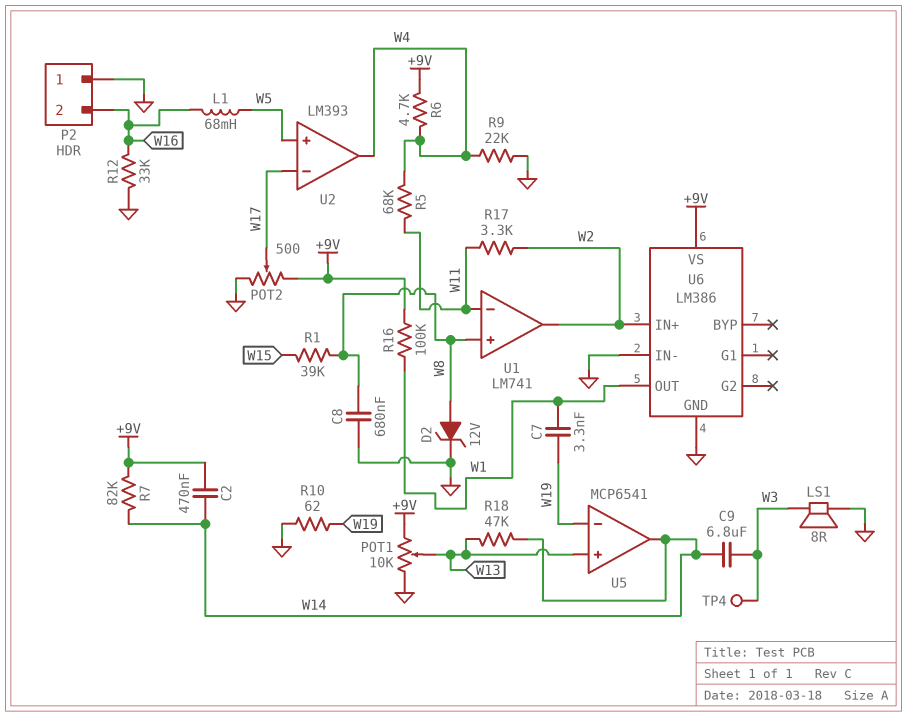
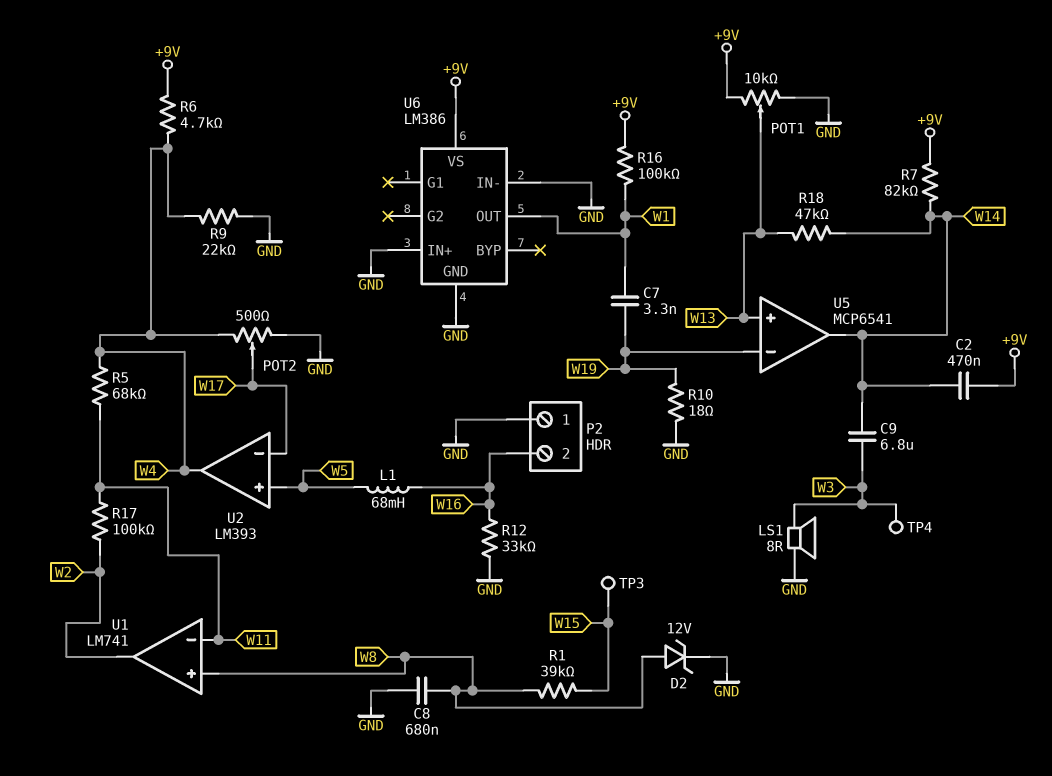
POT2: 500 (+9V, GND, wiper W17) -> 500 (GND, W4, wiper W17)
R10: 62 (GND, W19) -> 18 (GND, W19)
R17: 3.3k (W2, W11) -> 100k (W2, W11)
TP3: none -> test point (W15)
U6 pin IN+: W2 -> GND

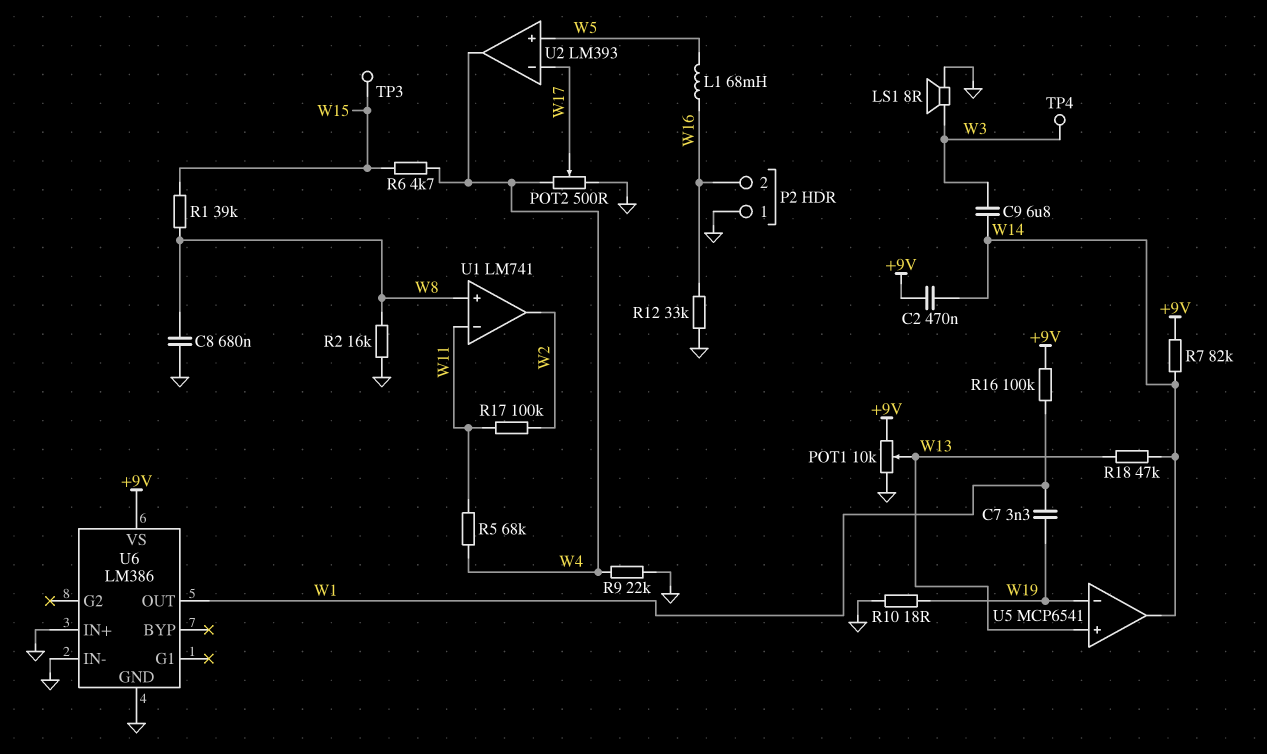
D2: zener 12V (A W8, K GND) -> none
R2: none -> 16k (GND, W8)
R6: 4.7k (+9V, W4) -> 4.7k (W4, W15)

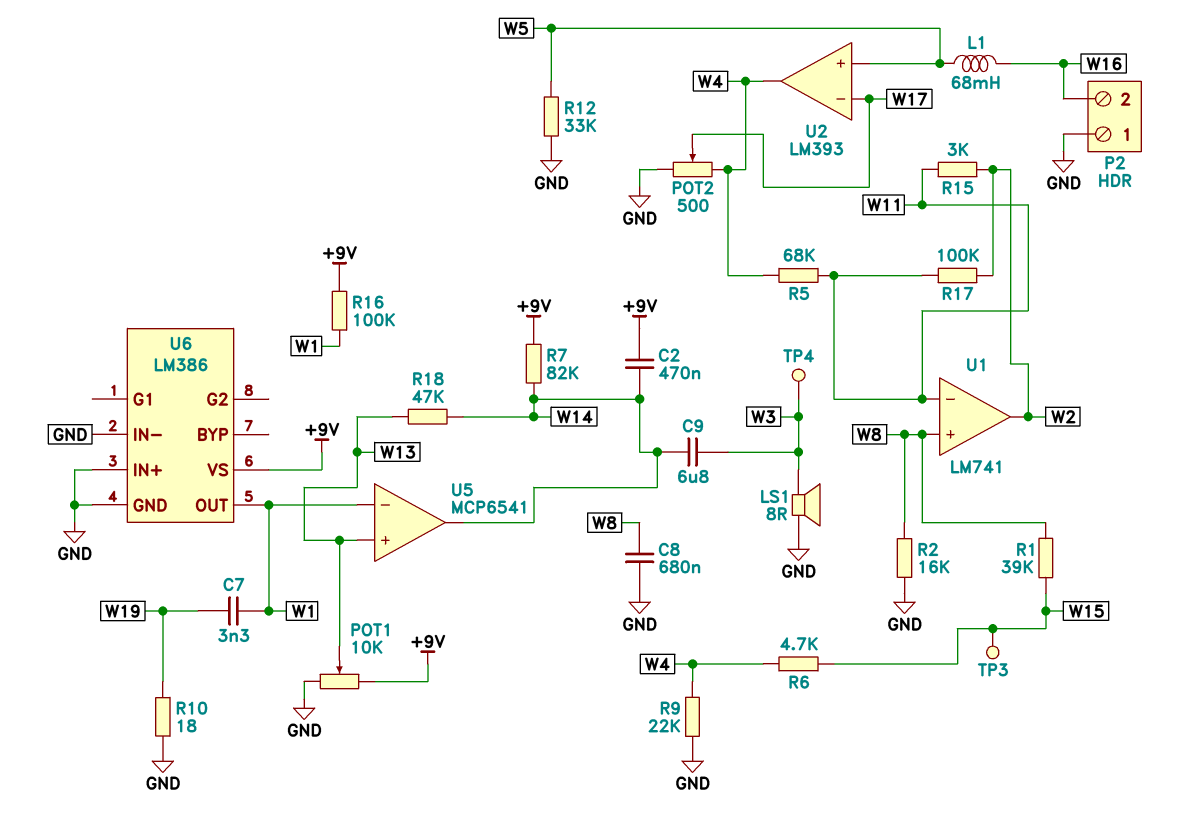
R12: 33k (GND, W16) -> 33k (GND, W5)
R15: none -> 3k (W2, W11)
U5 pin in-: W19 -> W1

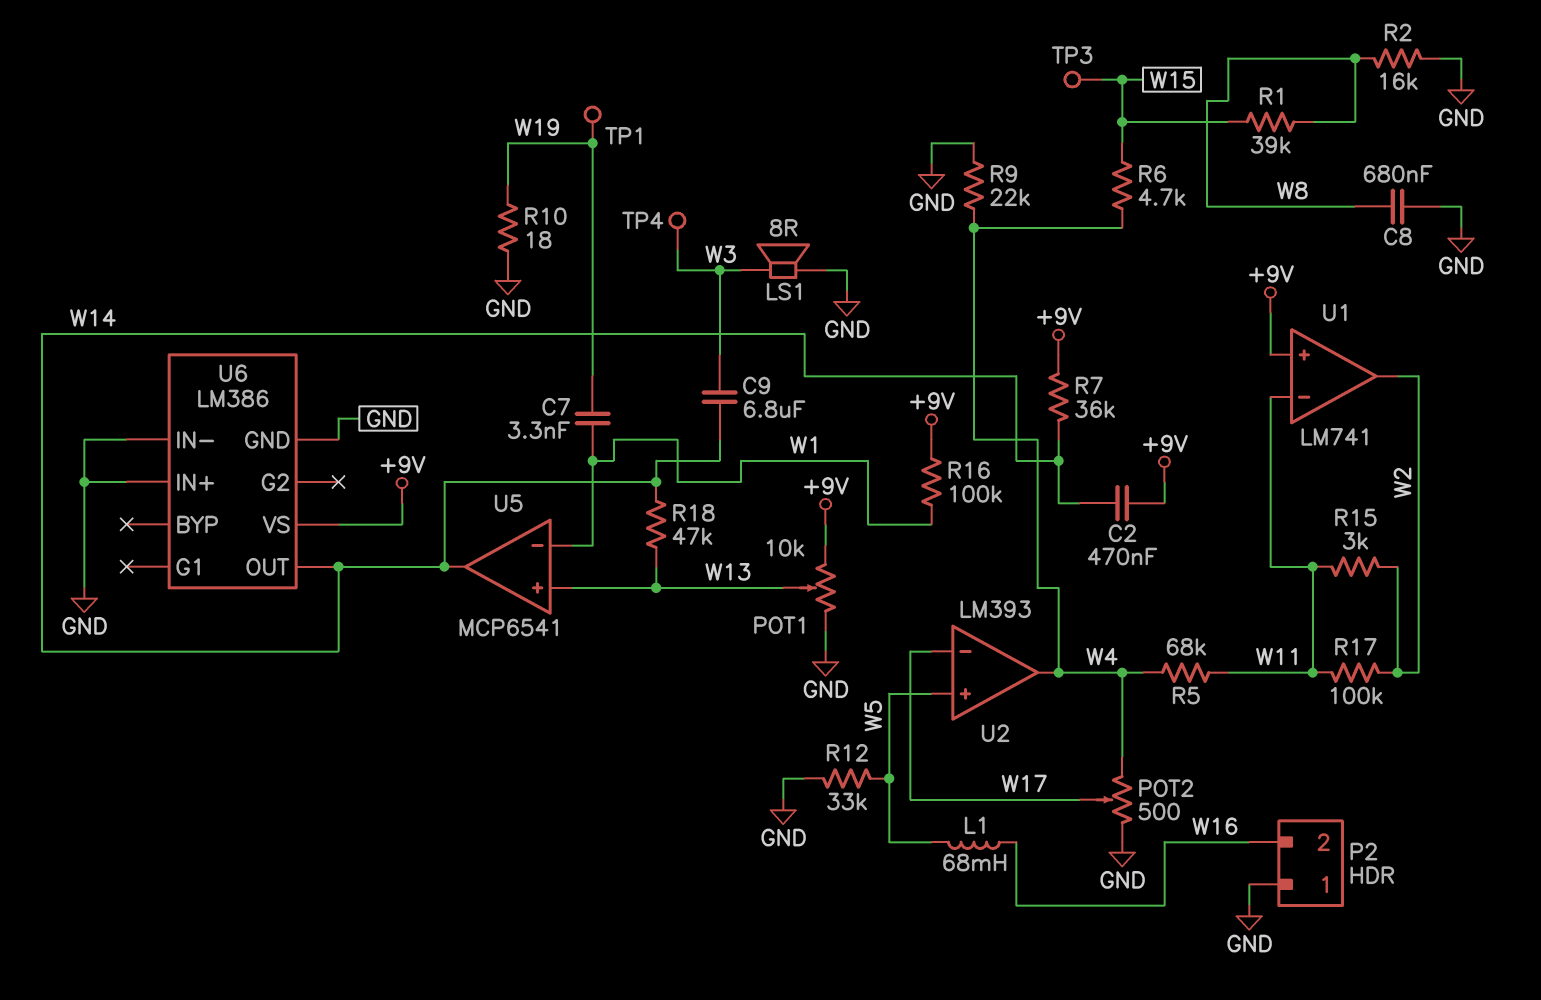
R7: 82k (+9V, W14) -> 36k (+9V, W14)
TP1: none -> test point (W19)
U1 pin in+: W8 -> +9V
U6 pin OUT: W1 -> W14

